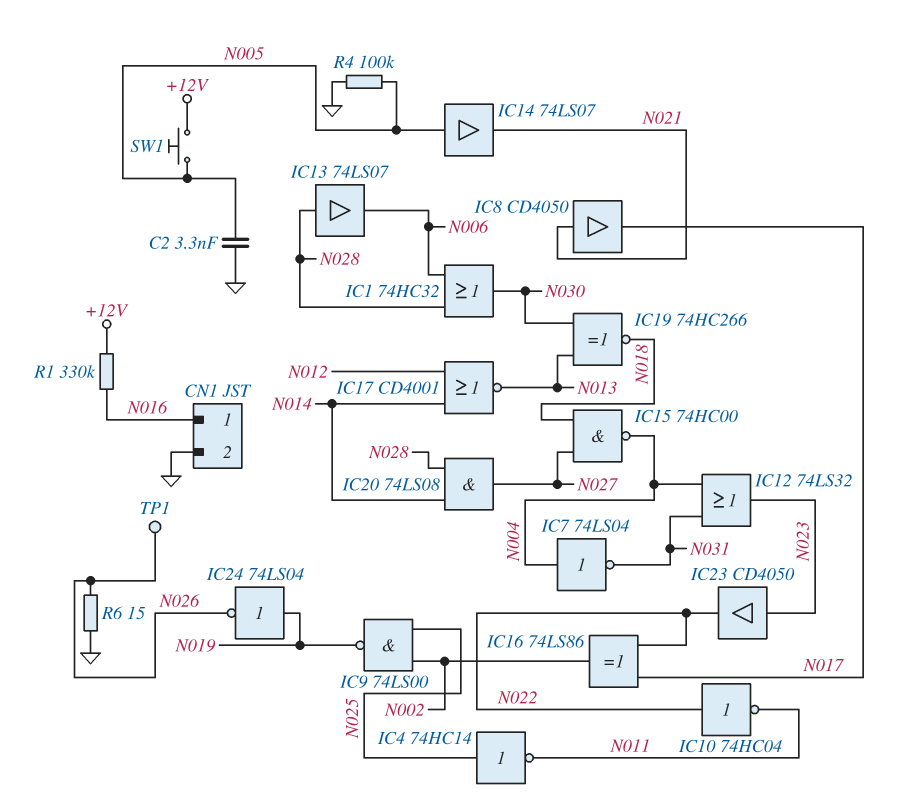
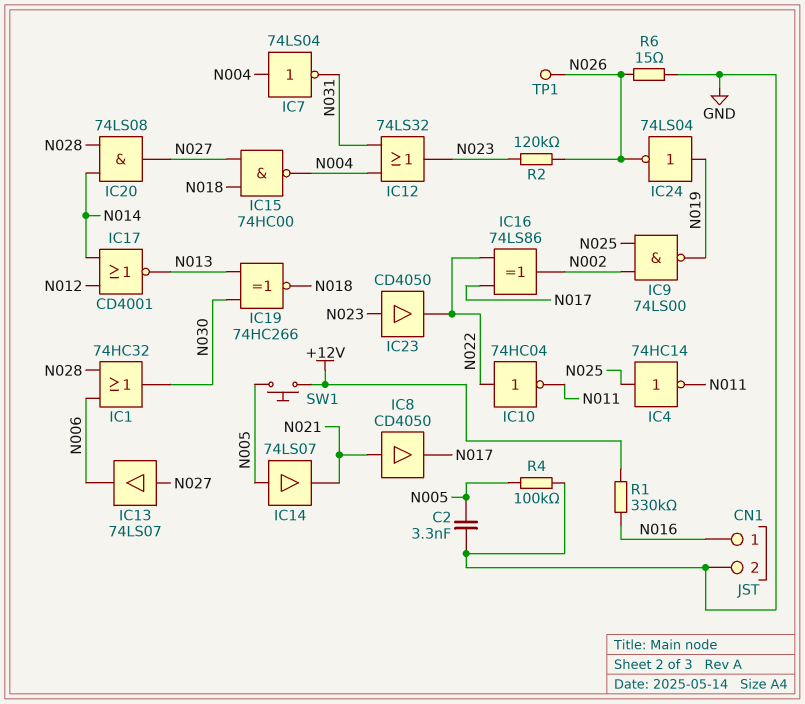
IC13: buffer 74LS07 (in N028, out N006) -> buffer 74LS07 (in N027, out N006)
R2: none -> 120k (N023, N026)

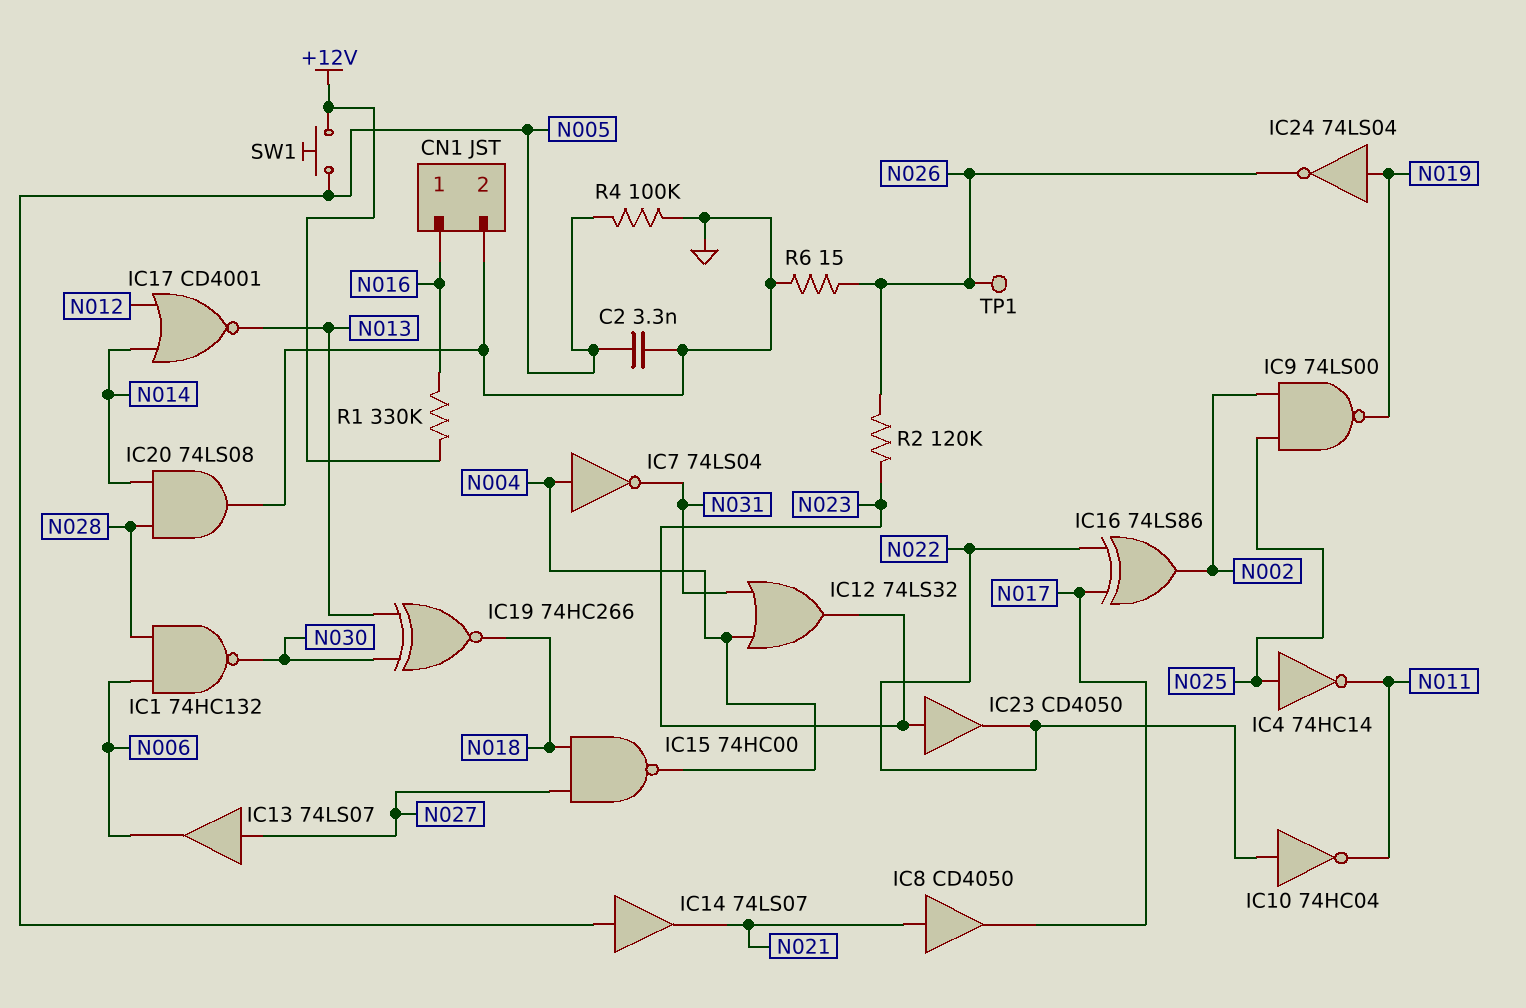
IC1: OR 74HC32 (in N006, in N028, out N030) -> NAND 74HC132 (in N006, in N028, out N030)
IC20: AND 74LS08 (in N014, in N028, out N027) -> AND 74LS08 (in N014, in N028, out GND)

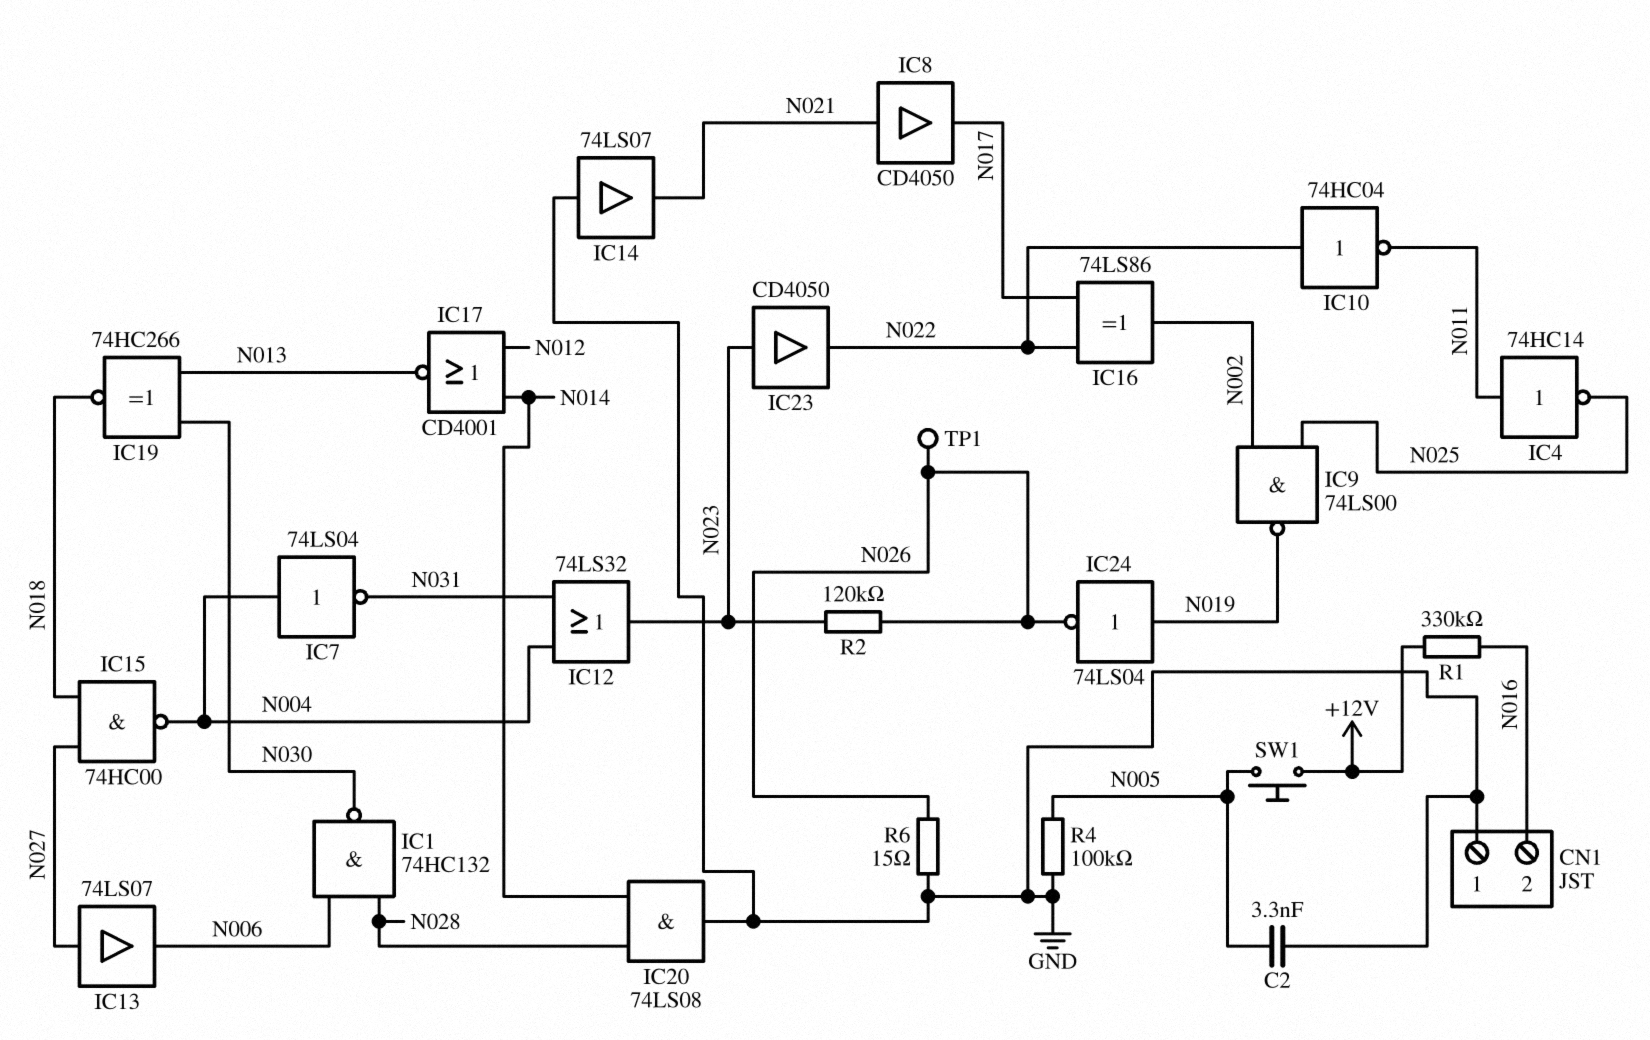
CN1 pin 1: N016 -> GND
CN1 pin 2: GND -> N016
IC4: NOT 74HC14 (in N025, out N011) -> NOT 74HC14 (in N011, out N025)
IC14: buffer 74LS07 (in N005, out N021) -> buffer 74LS07 (in GND, out N021)

